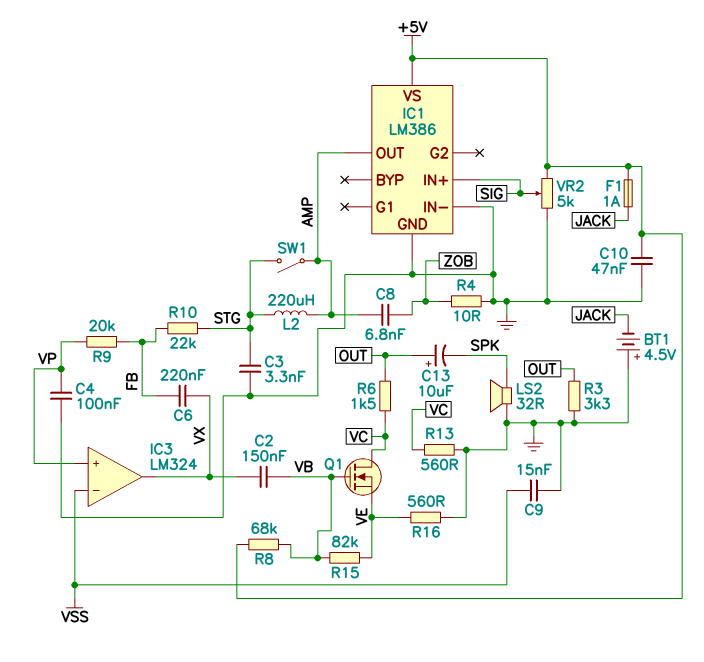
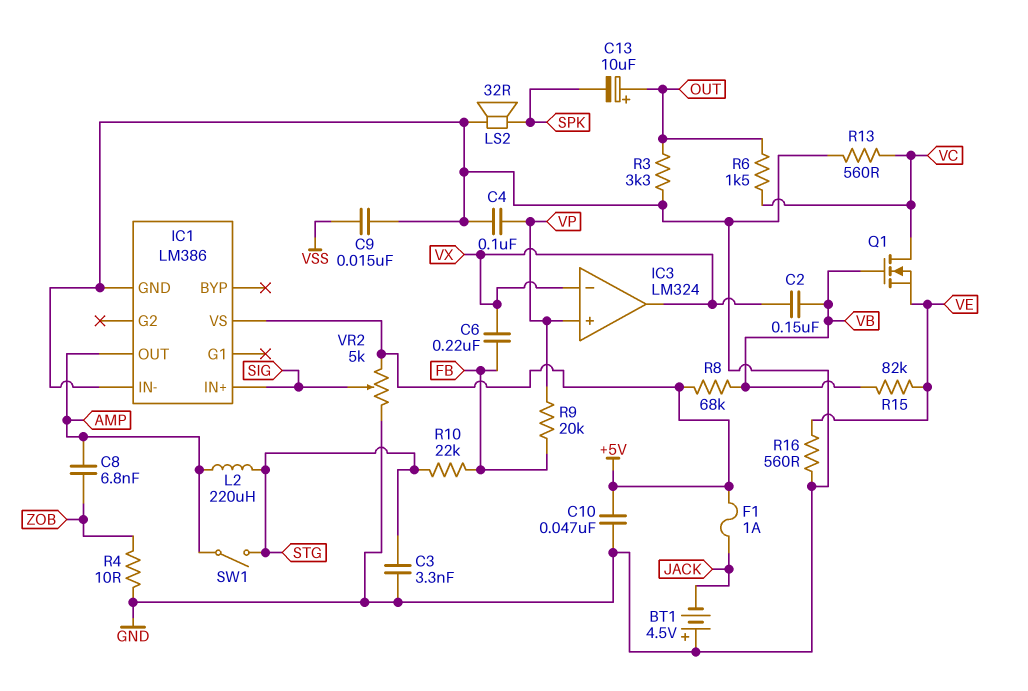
IC3 pin in-: VSS -> VX

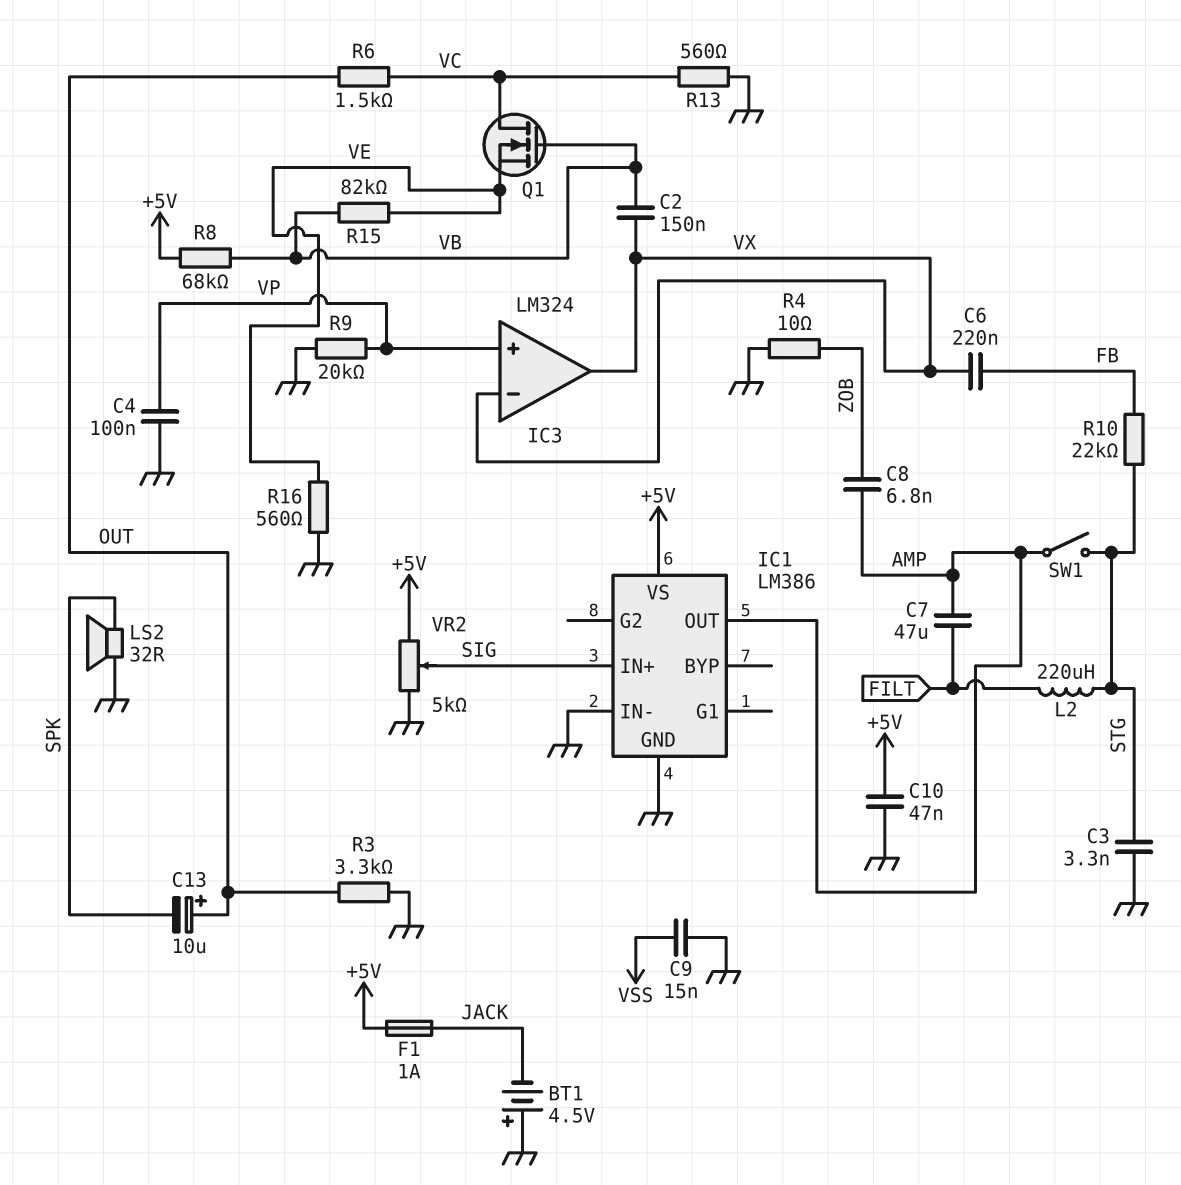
C7: none -> 47uF (AMP, FILT)
L2: 220uH (AMP, STG) -> 220uH (FILT, STG)
R9: 20k (FB, VP) -> 20k (GND, VP)

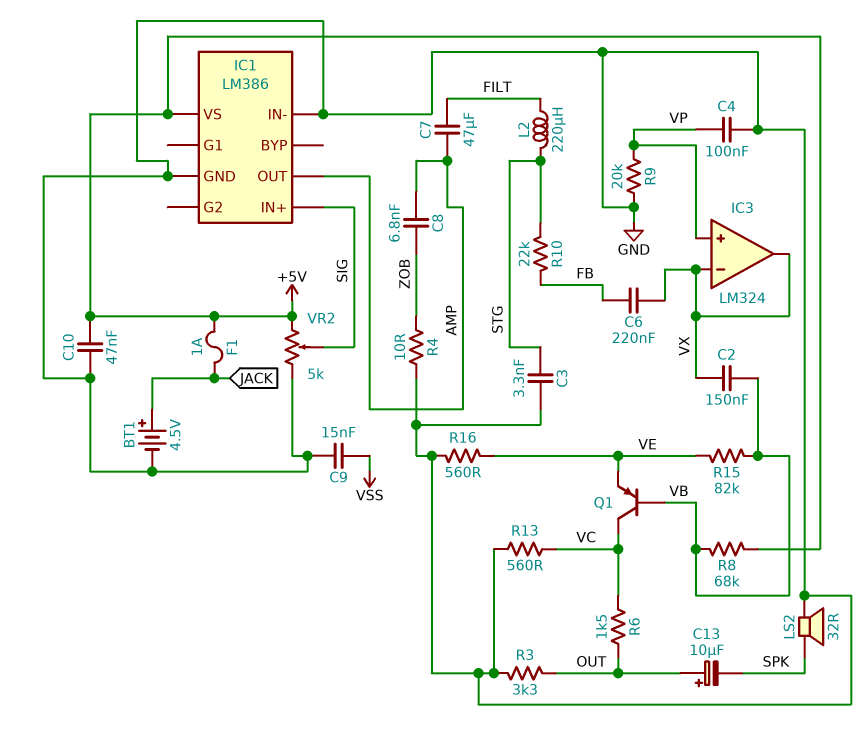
BT1: 4.5V (plus GND, minus JACK) -> 4.5V (plus JACK, minus GND)
Q1: NMOS (G VB, D VC, S VE) -> PNP (B VB, C VC, E VE)
SW1: switch (AMP, STG) -> none

